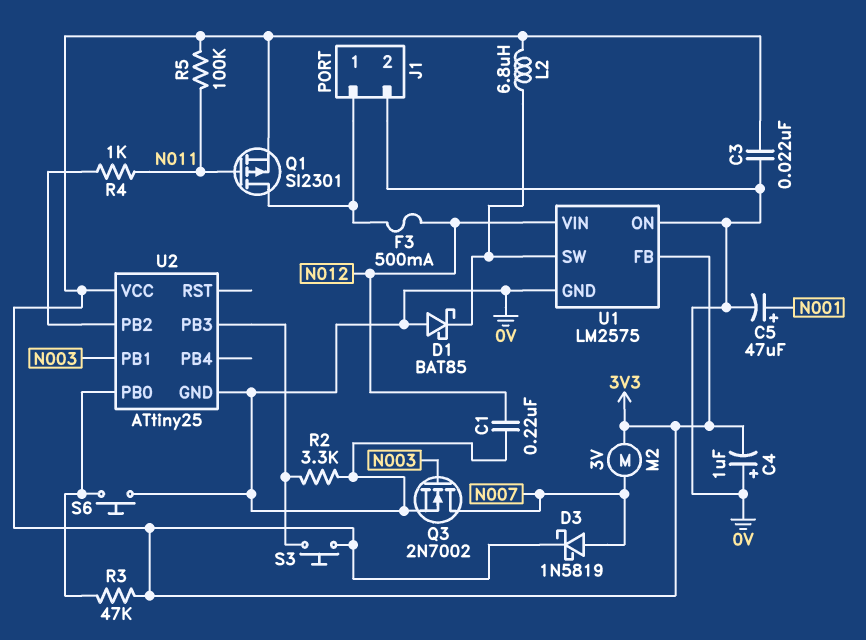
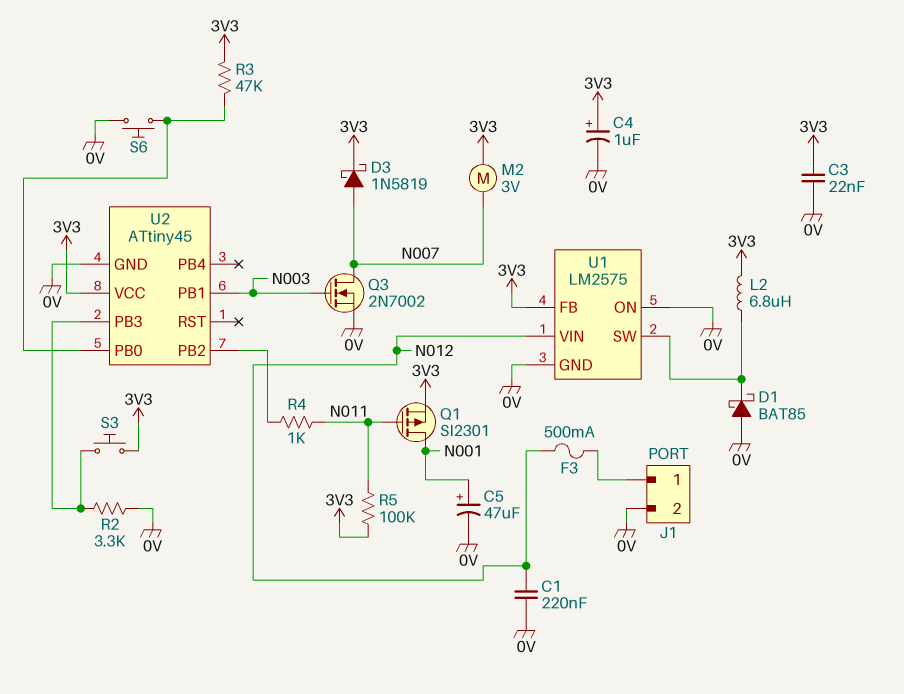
C4: 1uF (plus 0V, minus 3V3) -> 1uF (plus 3V3, minus 0V)
Q1: PMOS SI2301 (G N011, D J1/1, S 3V3) -> PMOS SI2301 (G N011, D N001, S 3V3)
U2: ATtiny25 -> ATtiny45

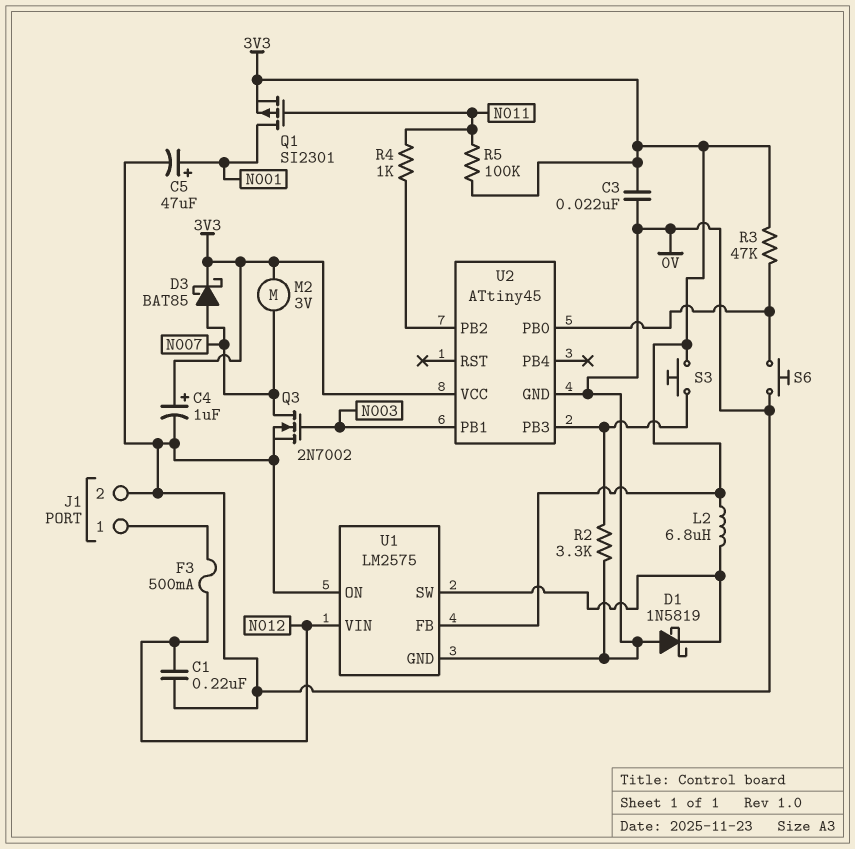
D1: schottky BAT85 (A 0V, K U1/SW) -> schottky 1N5819 (A 0V, K U1/SW)
D3: schottky 1N5819 (A N007, K 3V3) -> schottky BAT85 (A N007, K 3V3)

